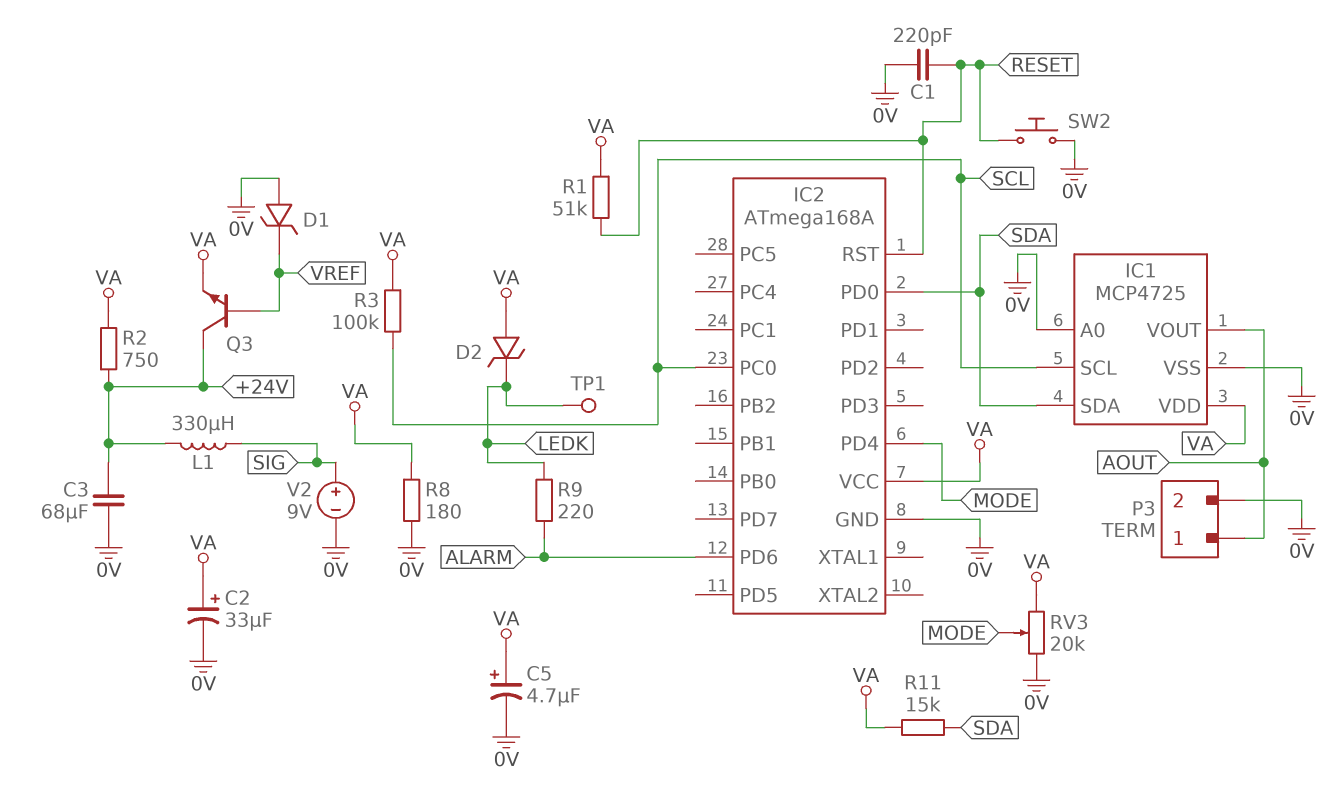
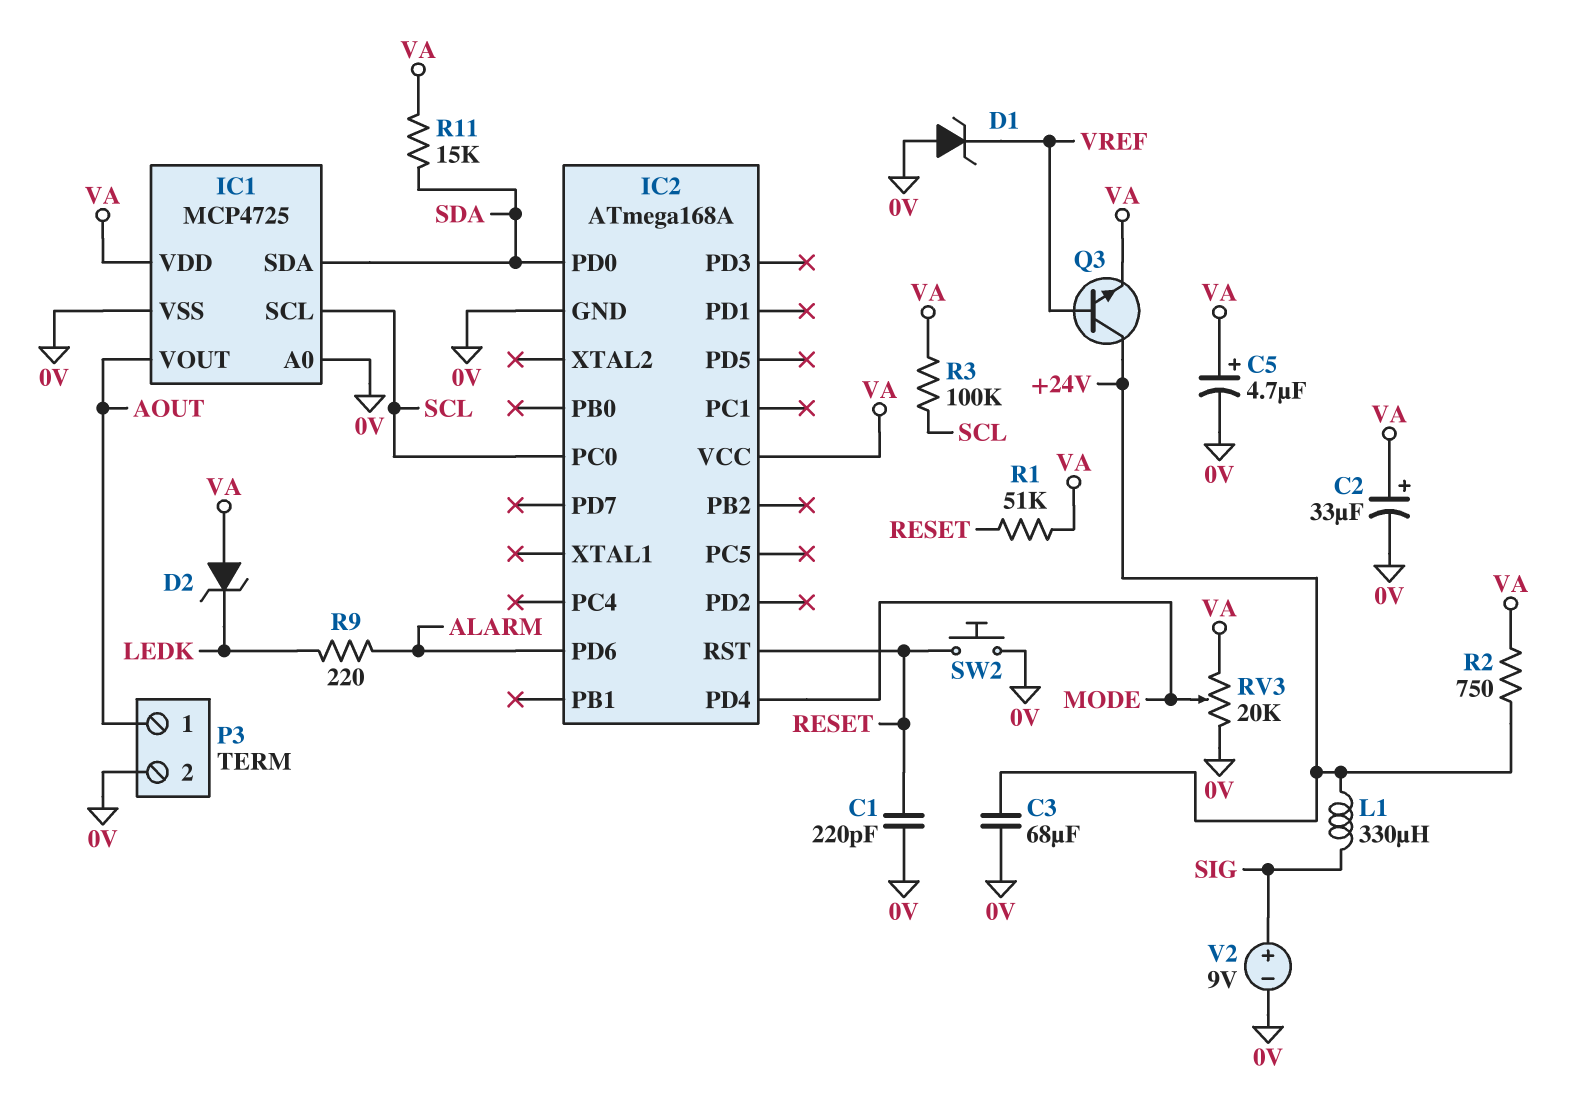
R8: 180 (0V, VA) -> none
TP1: test point (LEDK) -> none

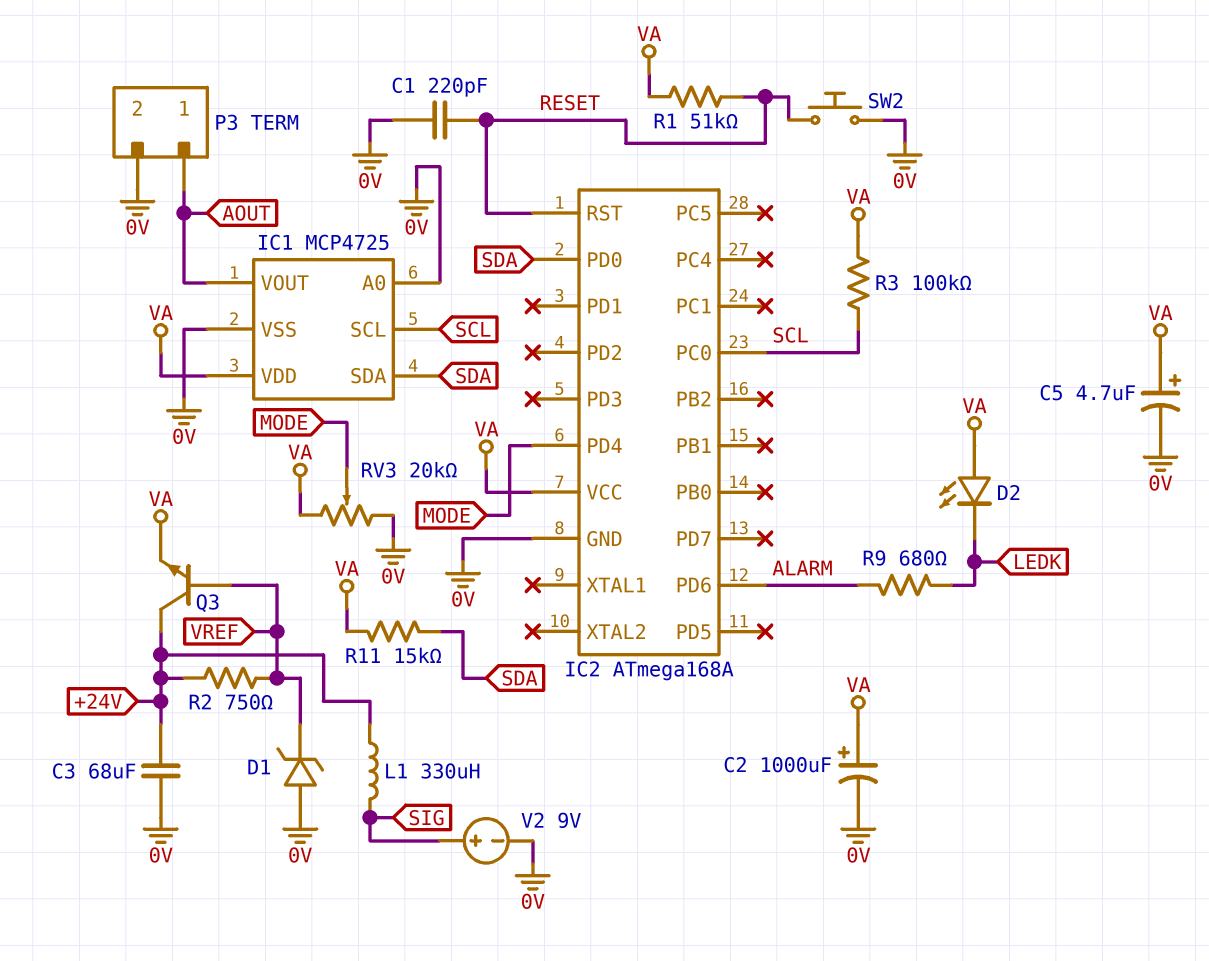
C2: 33uF (plus VA, minus 0V) -> 1000uF (plus VA, minus 0V)
D2: zener (A VA, K LEDK) -> LED (A VA, K LEDK)
R2: 750 (+24V, VA) -> 750 (+24V, VREF)
R9: 220 (ALARM, LEDK) -> 680 (ALARM, LEDK)

